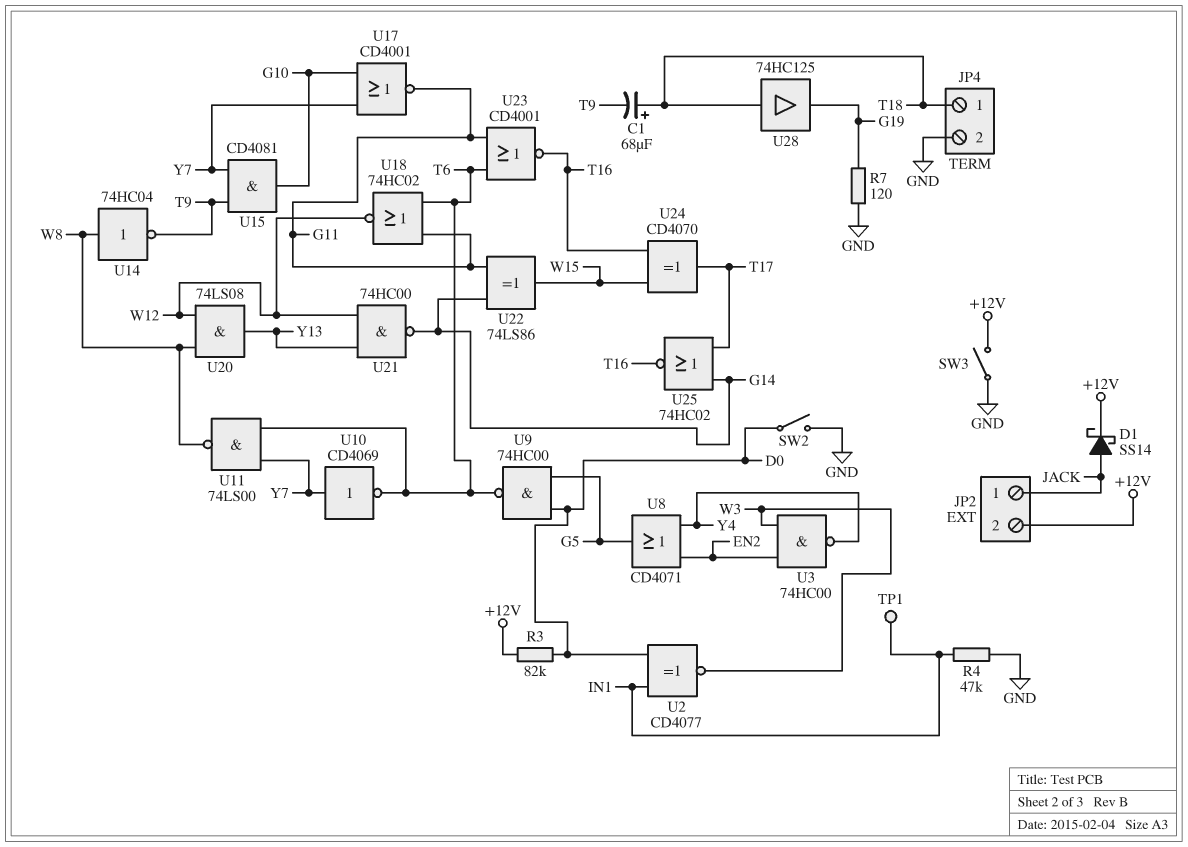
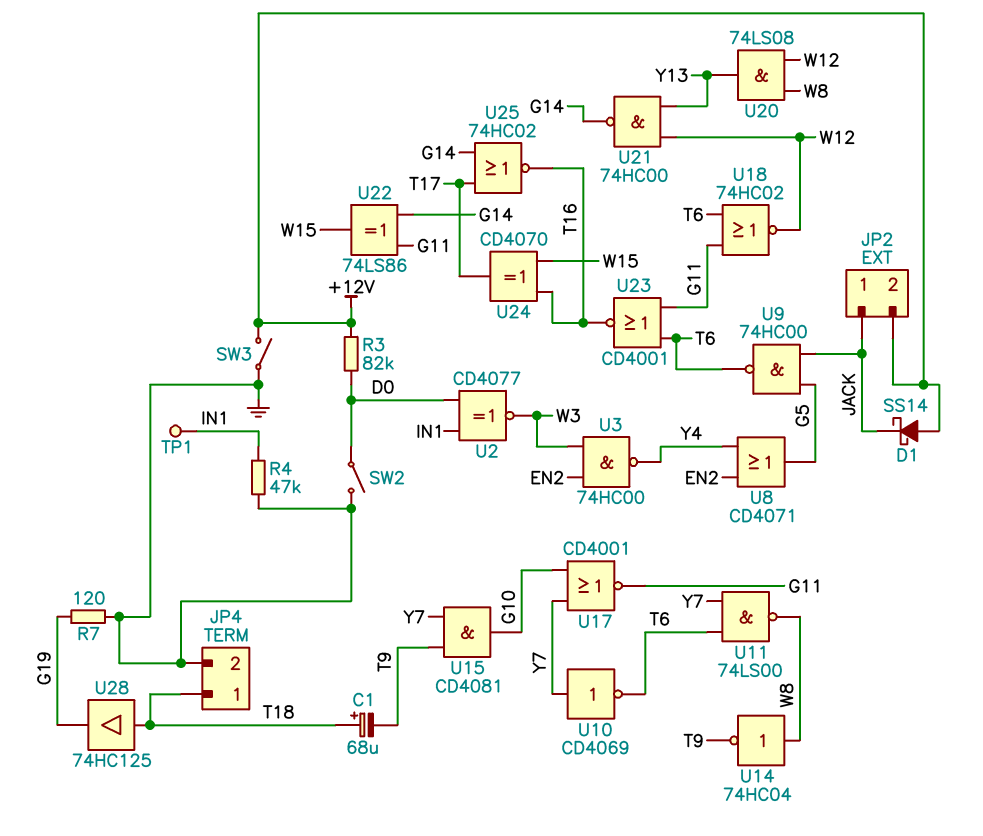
D1: schottky SS14 (A JACK, K +12V) -> schottky SS14 (A +12V, K JACK)
U9: NAND 74HC00 (in D0, in G5, out T6) -> NAND 74HC00 (in G5, in JACK, out T6)

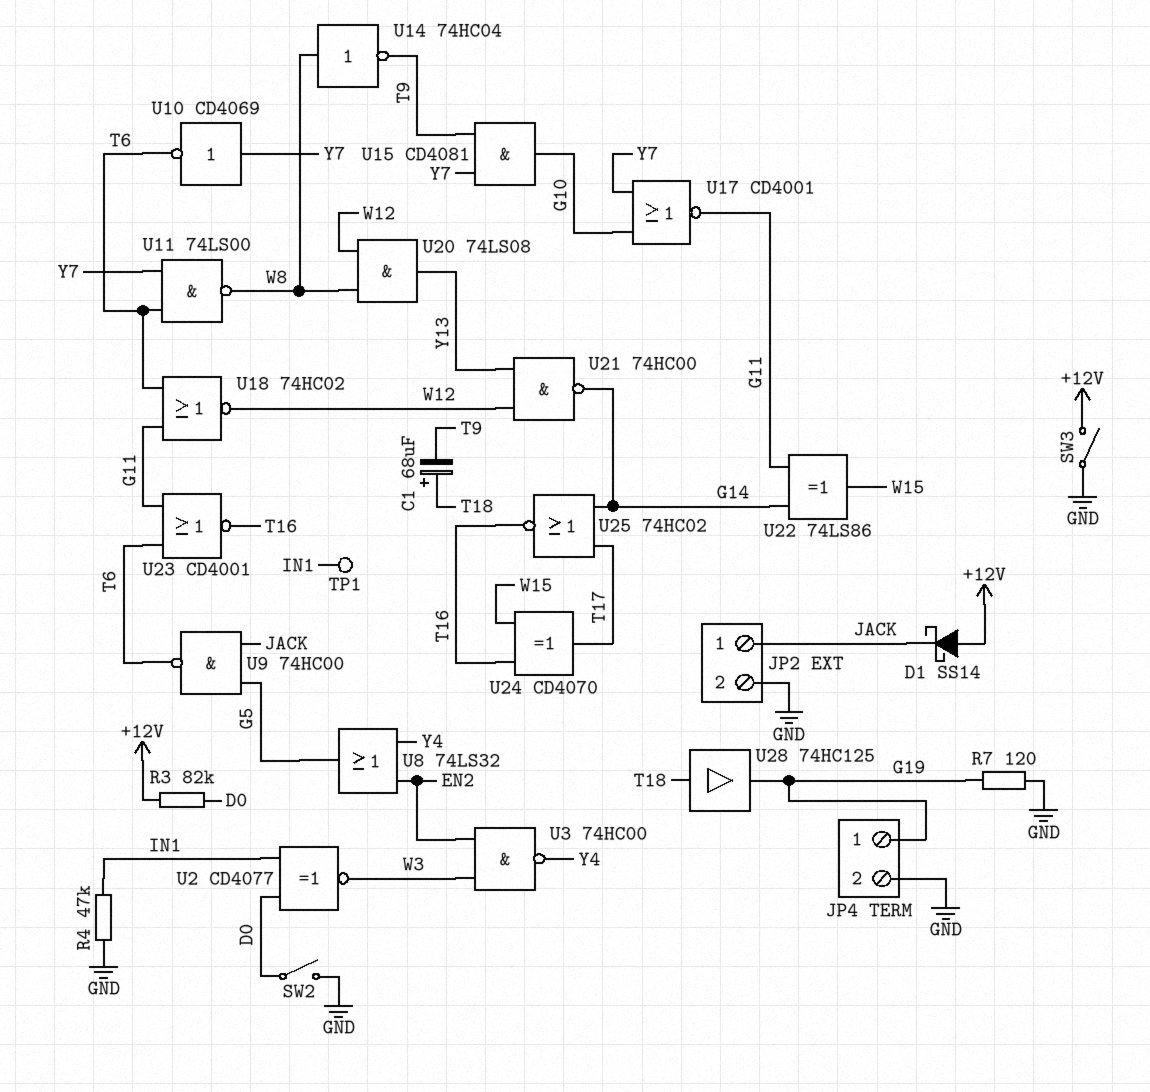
JP2 pin 2: +12V -> GND
JP4 pin 1: T18 -> G19
U8: OR CD4071 (in EN2, in Y4, out G5) -> OR 74LS32 (in EN2, in Y4, out G5)

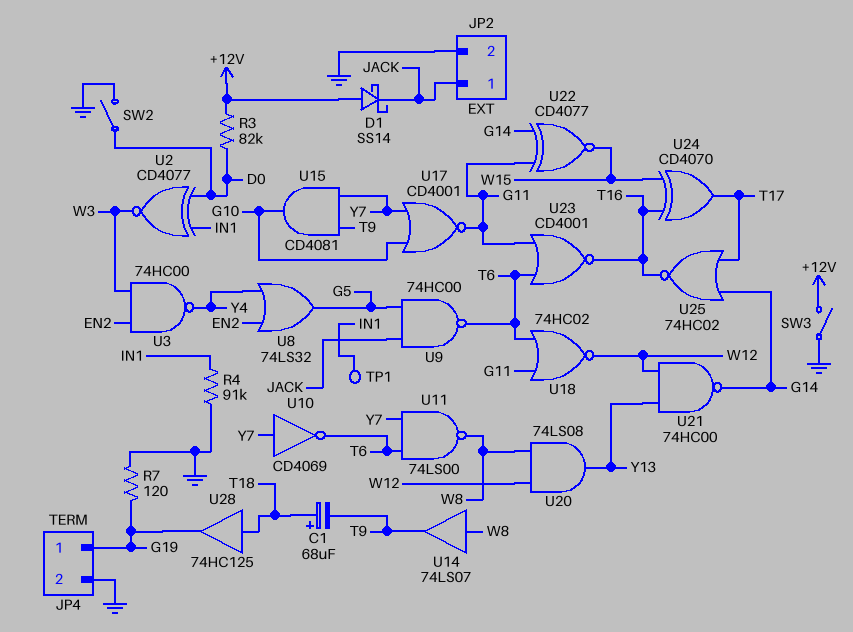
R4: 47k (GND, IN1) -> 91k (GND, IN1)
U14: NOT 74HC04 (in W8, out T9) -> buffer 74LS07 (in W8, out T9)
U22: XOR 74LS86 (in G11, in G14, out W15) -> XNOR CD4077 (in G11, in G14, out W15)

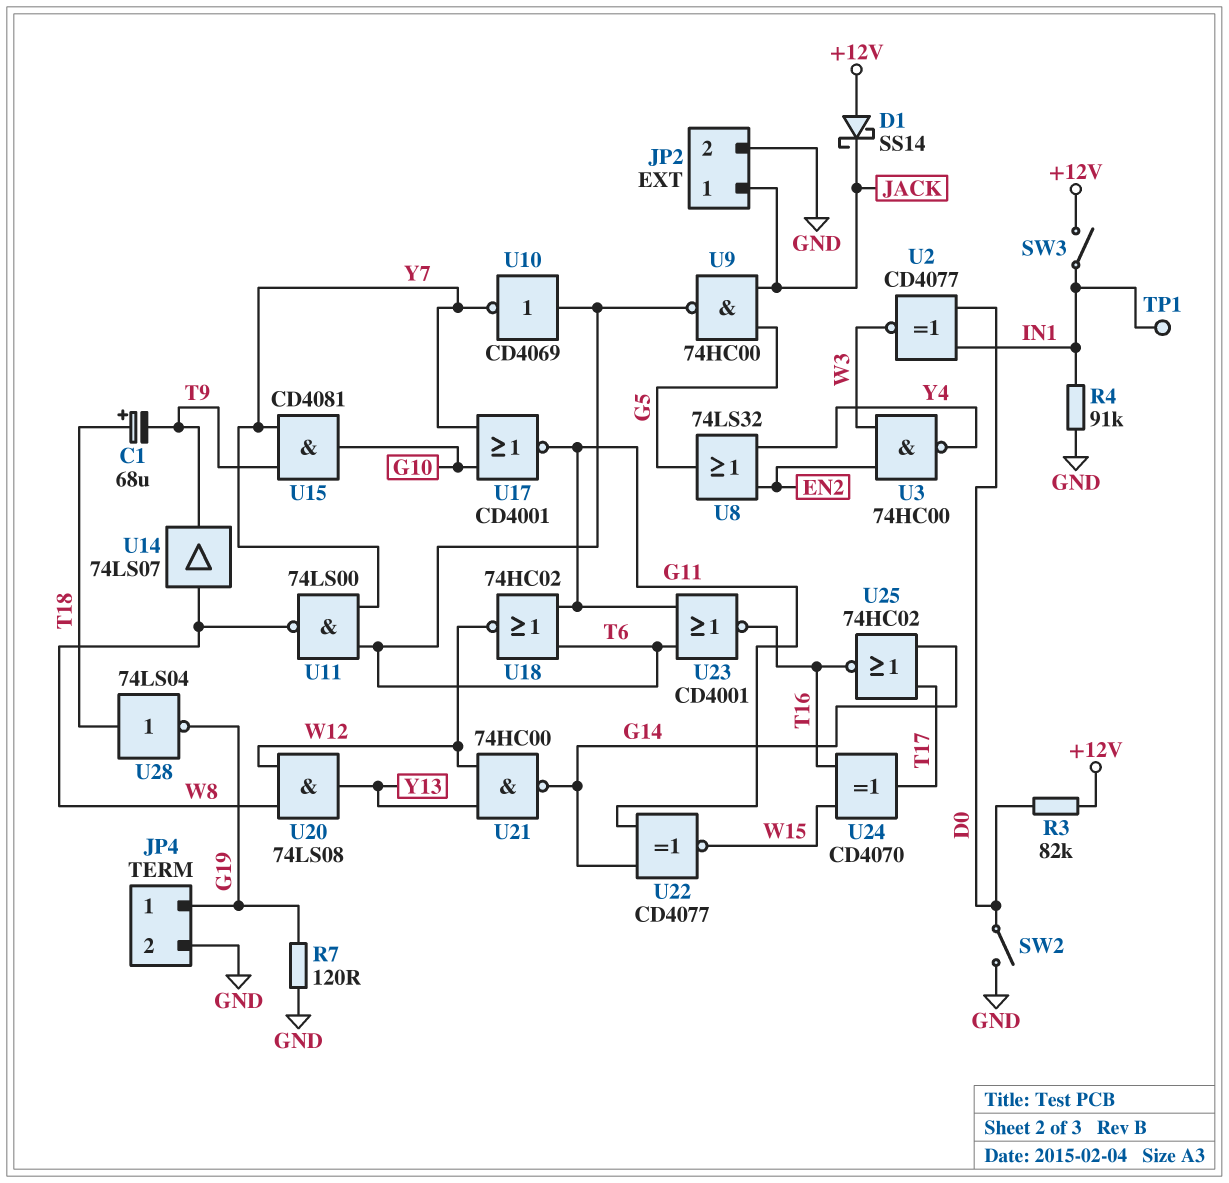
SW3: switch (+12V, GND) -> switch (+12V, IN1)
U10: NOT CD4069 (in Y7, out T6) -> NOT CD4069 (in T6, out Y7)
U28: buffer 74HC125 (in T18, out G19) -> NOT 74LS04 (in T18, out G19)

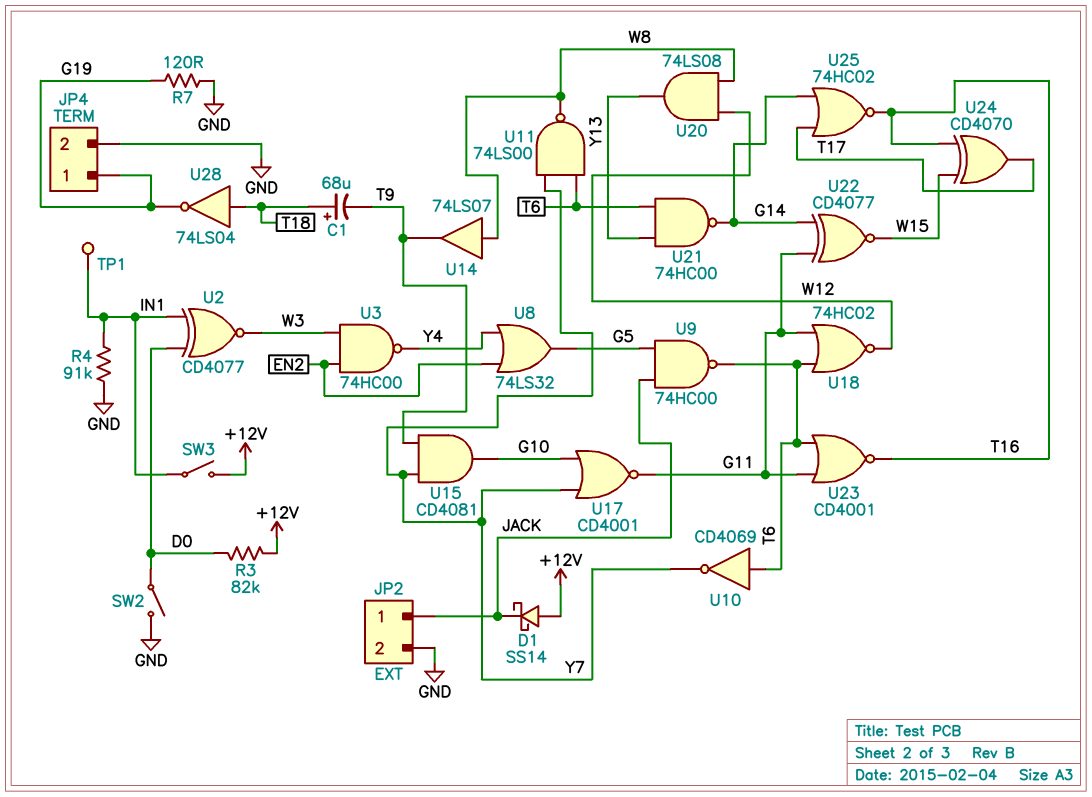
U21: NAND 74HC00 (in W12, in Y13, out G14) -> NAND 74HC00 (in T6, in Y13, out G14)

